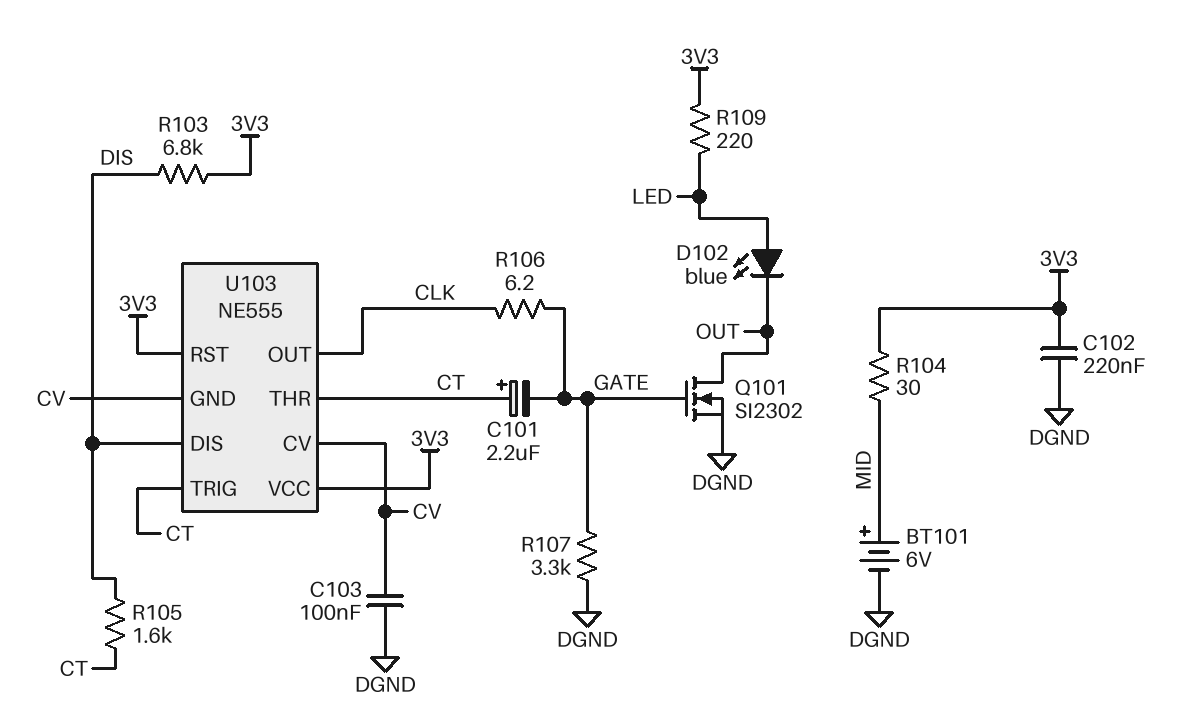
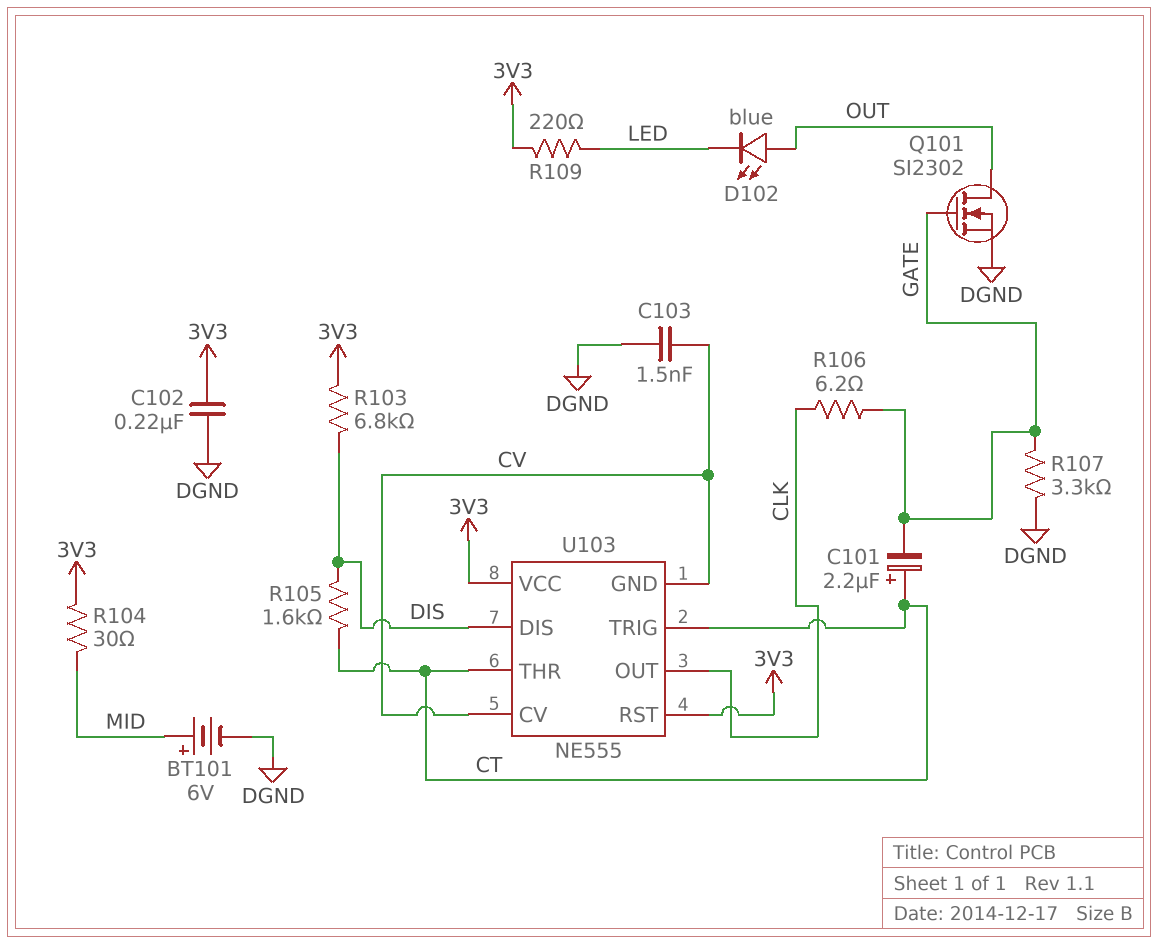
C103: 100nF (CV, DGND) -> 1.5nF (CV, DGND)
D102: LED blue (A LED, K OUT) -> LED blue (A OUT, K LED)

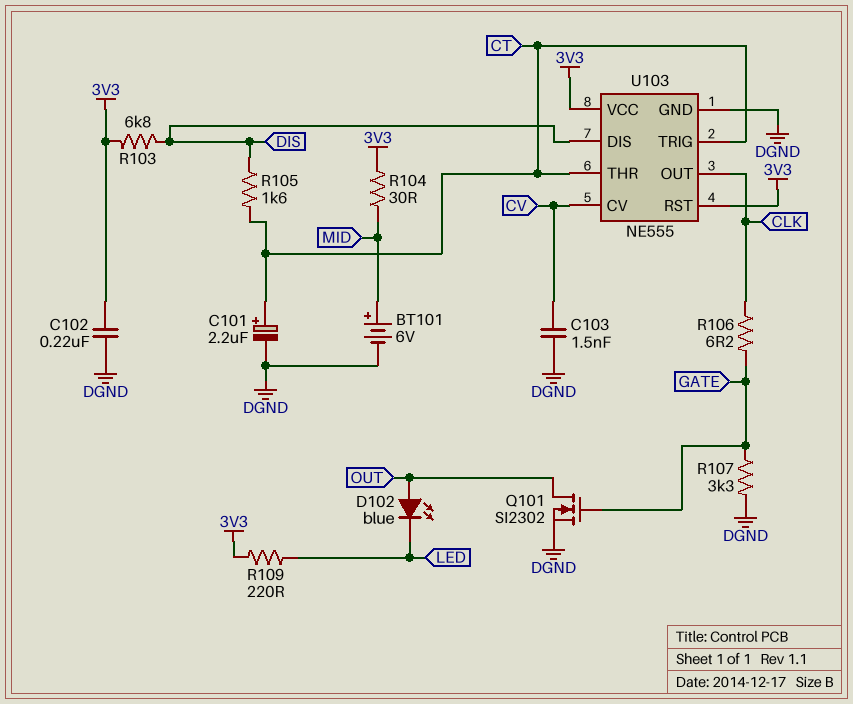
C101: 2.2uF (plus CT, minus GATE) -> 2.2uF (plus CT, minus DGND)
U103 pin GND: CV -> DGND

